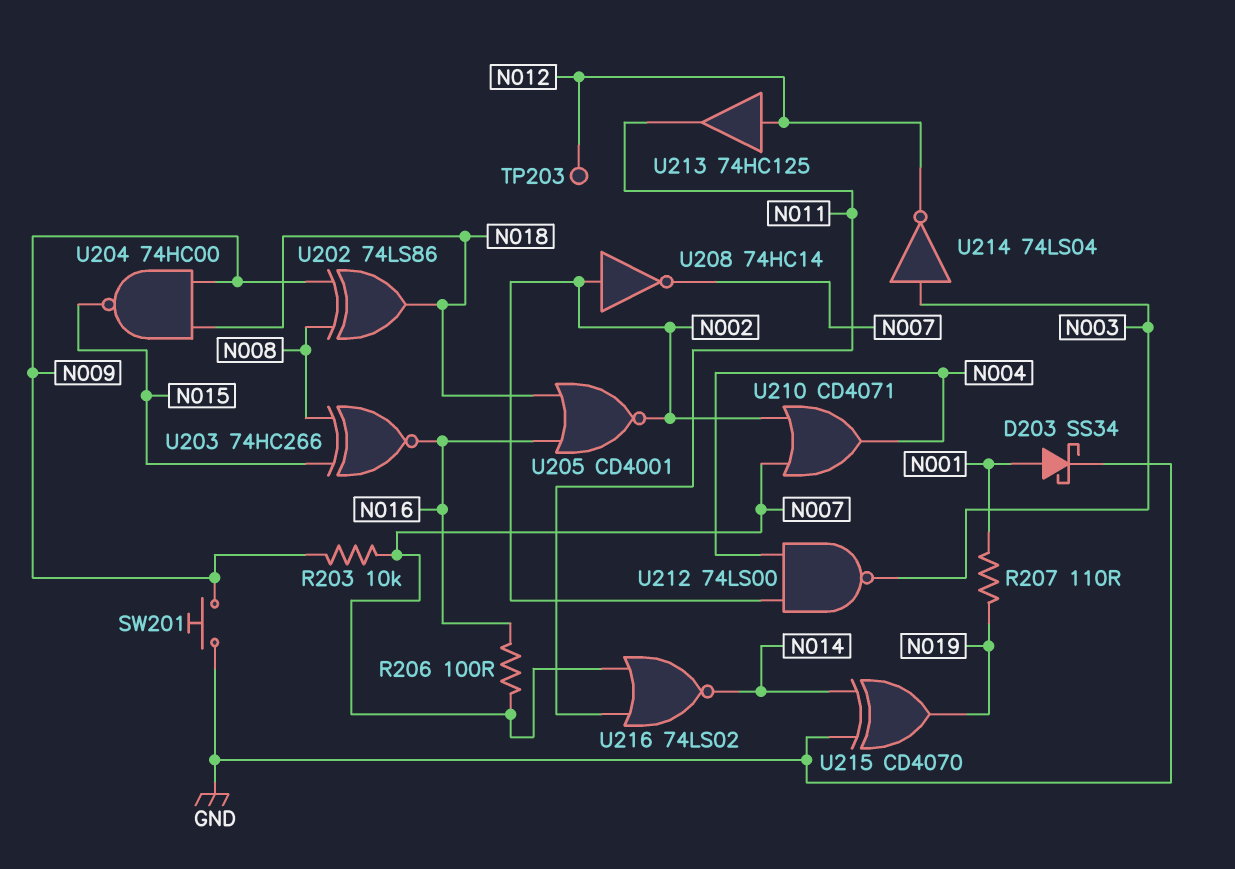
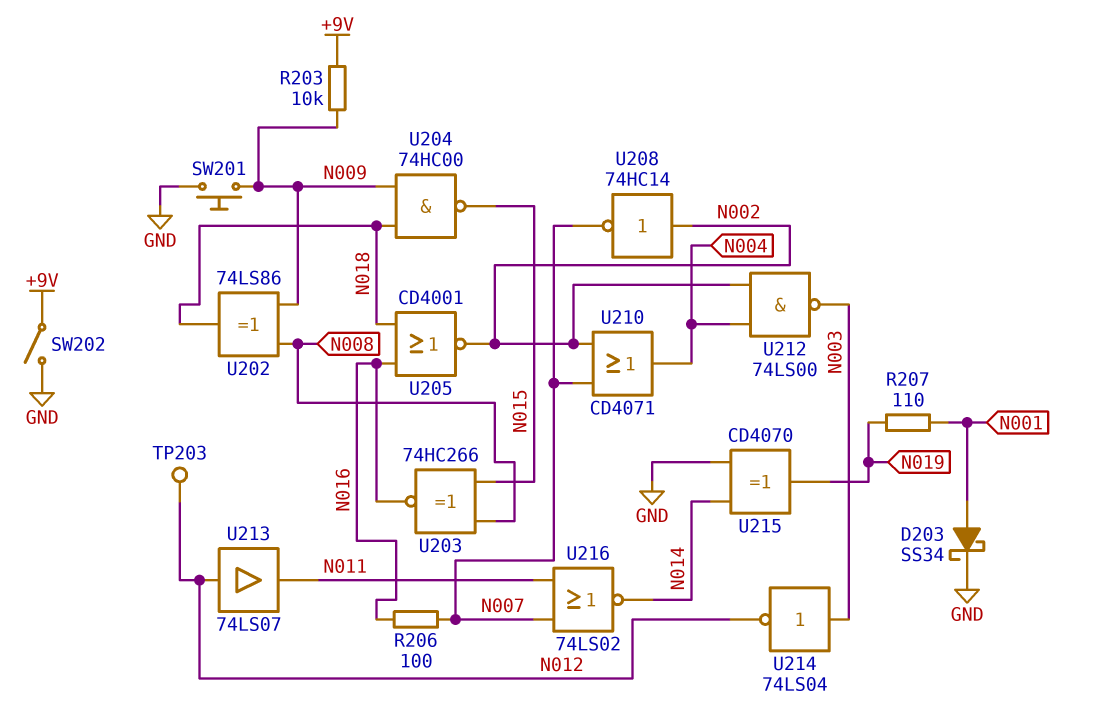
R203: 10k (N007, N009) -> 10k (+9V, N009)
SW202: none -> switch (+9V, GND)
U213: buffer 74HC125 (in N012, out N011) -> buffer 74LS07 (in N012, out N011)

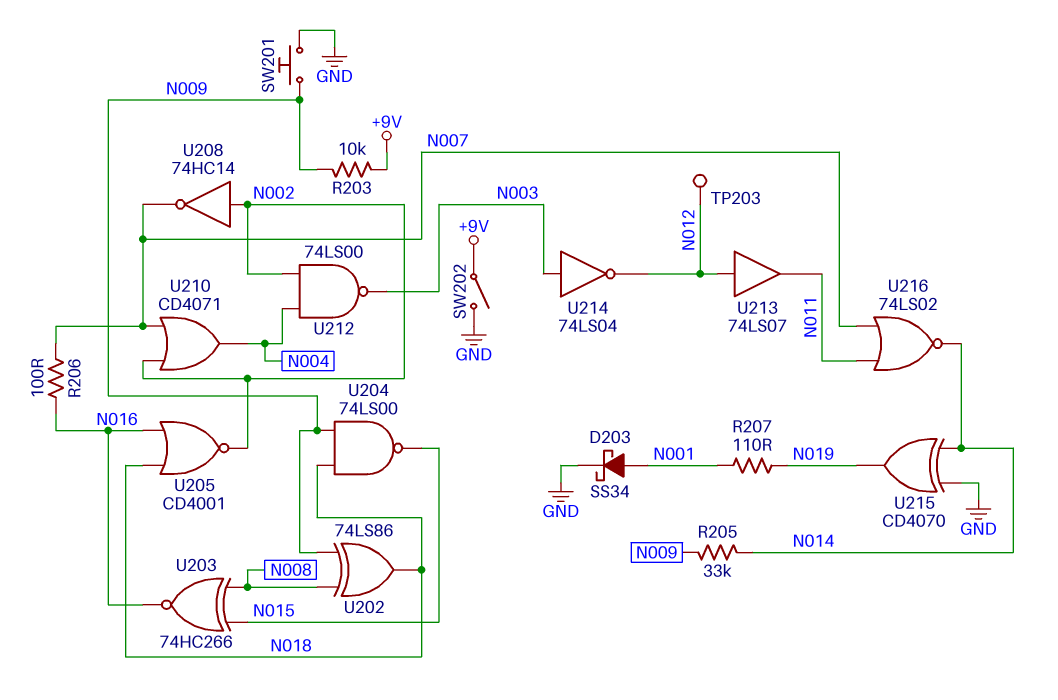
R205: none -> 33k (N009, N014)
U204: NAND 74HC00 (in N009, in N018, out N015) -> NAND 74LS00 (in N009, in N018, out N015)

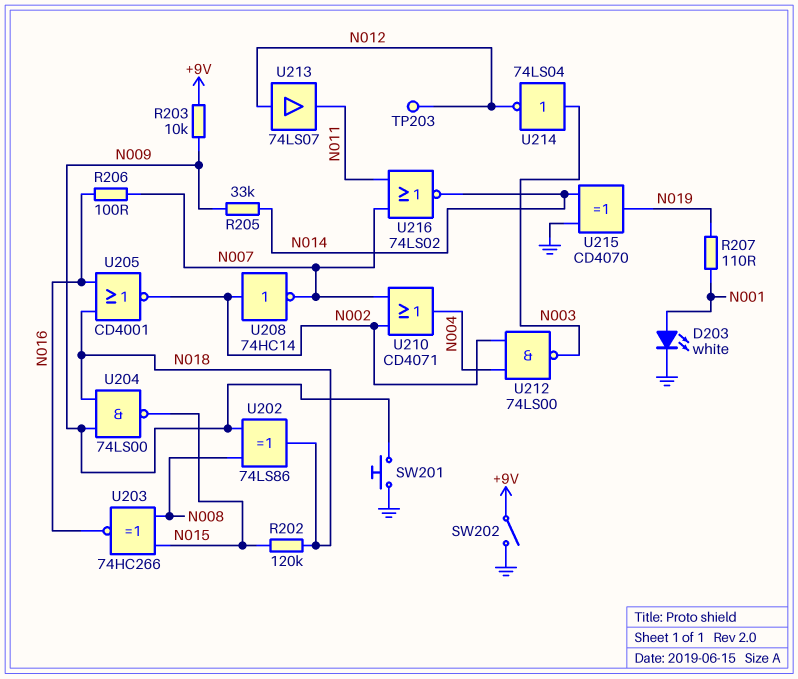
D203: schottky SS34 (A N001, K GND) -> LED white (A N001, K GND)
R202: none -> 120k (N015, N018)

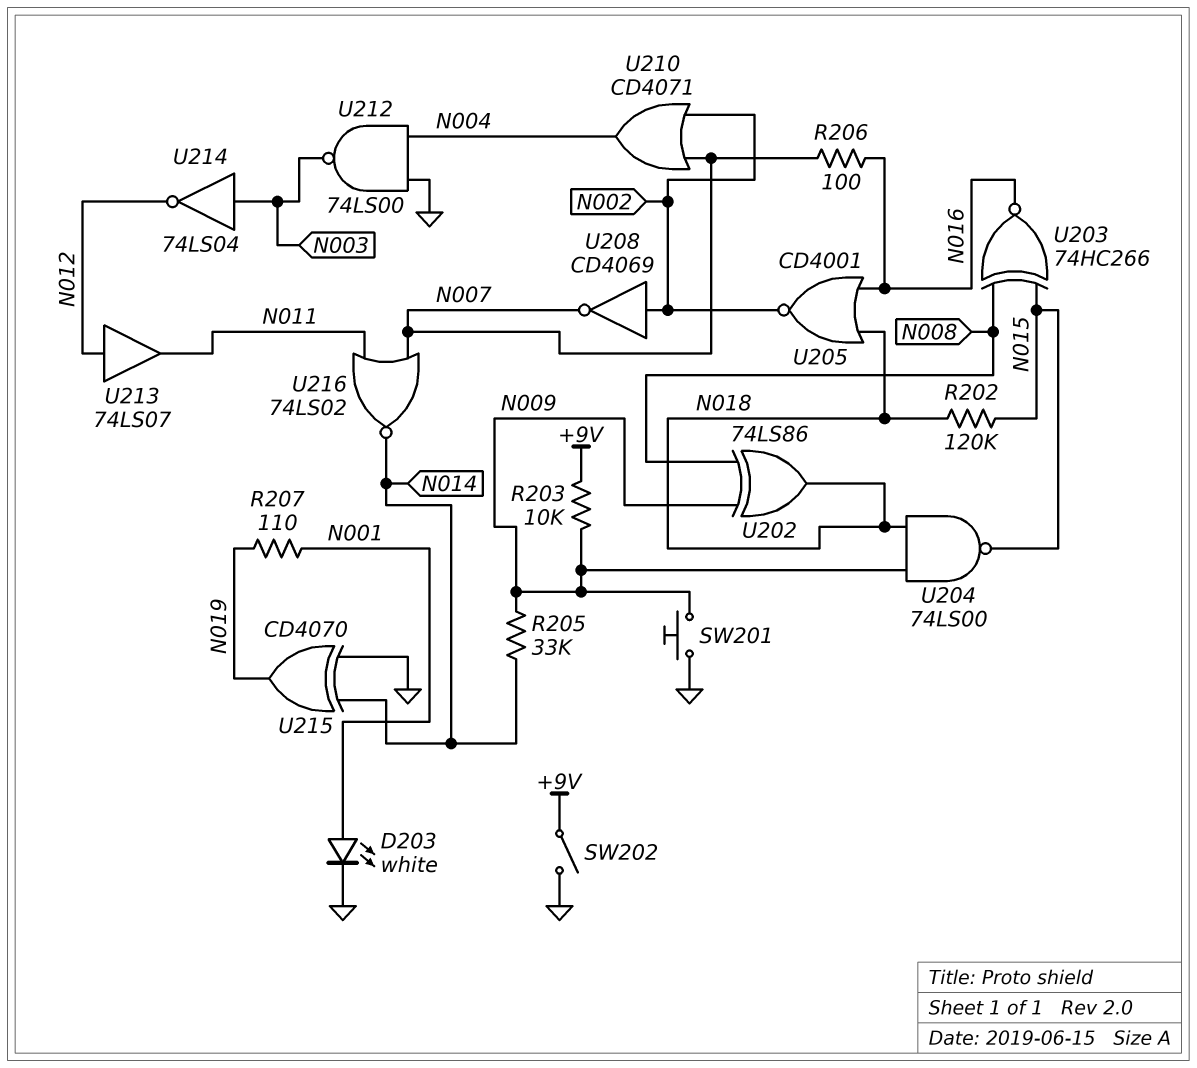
TP203: test point (N012) -> none
U208: NOT 74HC14 (in N002, out N007) -> NOT CD4069 (in N002, out N007)
U212: NAND 74LS00 (in N002, in N004, out N003) -> NAND 74LS00 (in GND, in N004, out N003)

